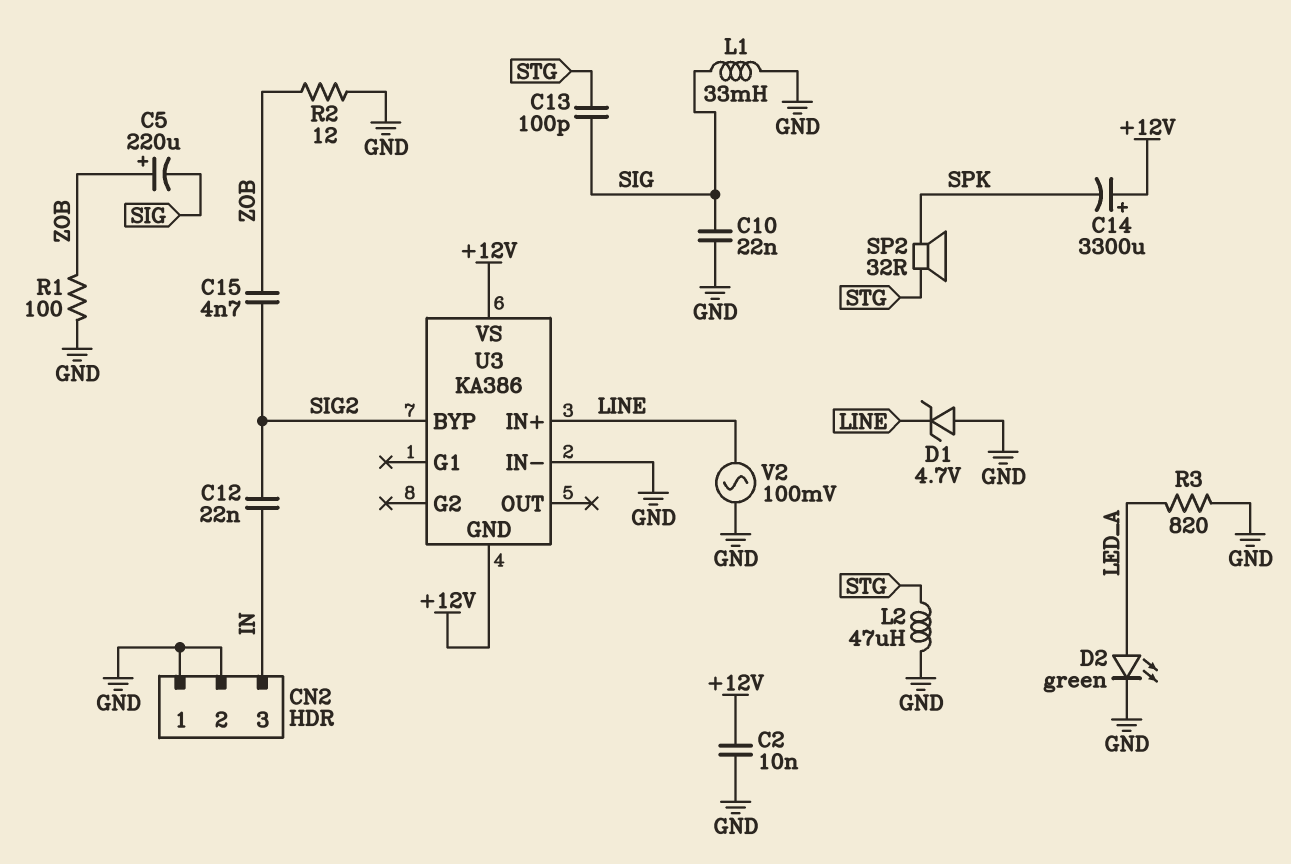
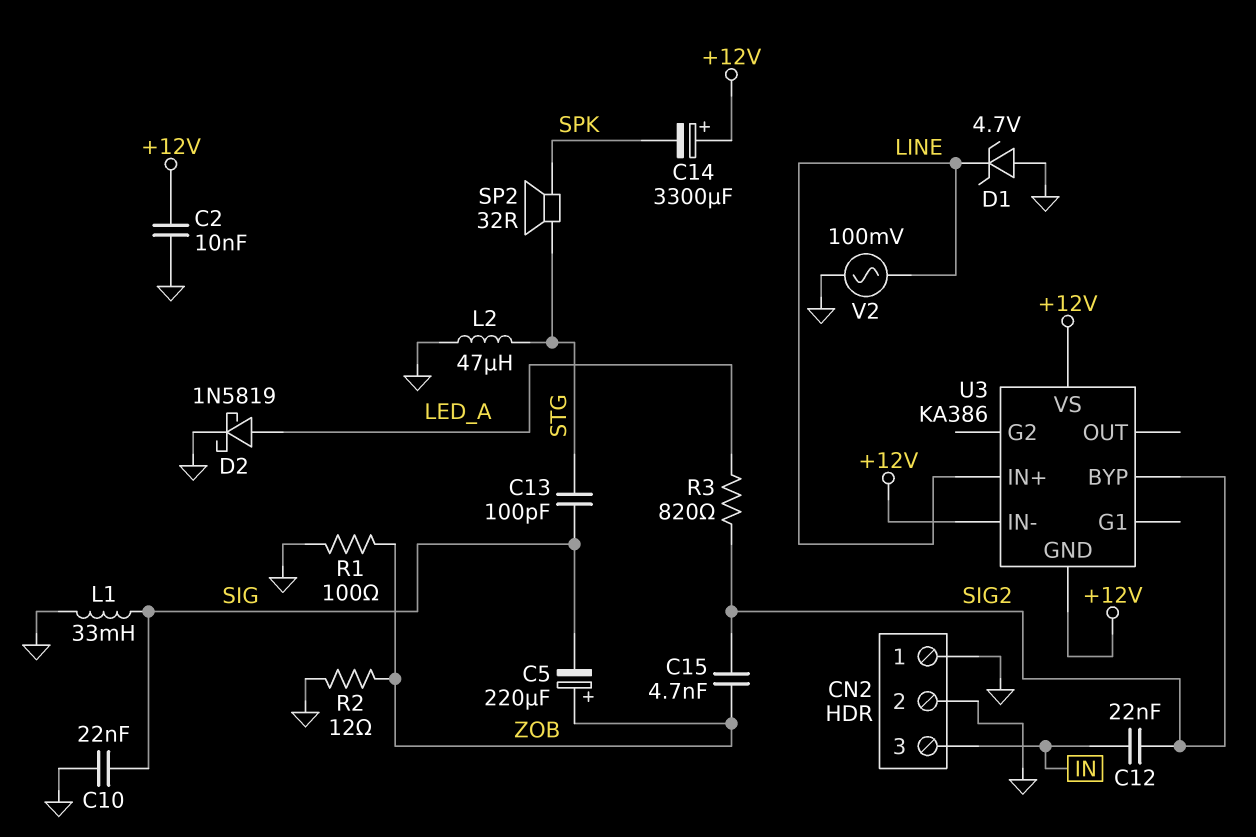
D2: LED green (A LED_A, K GND) -> schottky 1N5819 (A LED_A, K GND)
R3: 820 (GND, LED_A) -> 820 (LED_A, SIG2)
U3 pin IN-: GND -> +12V

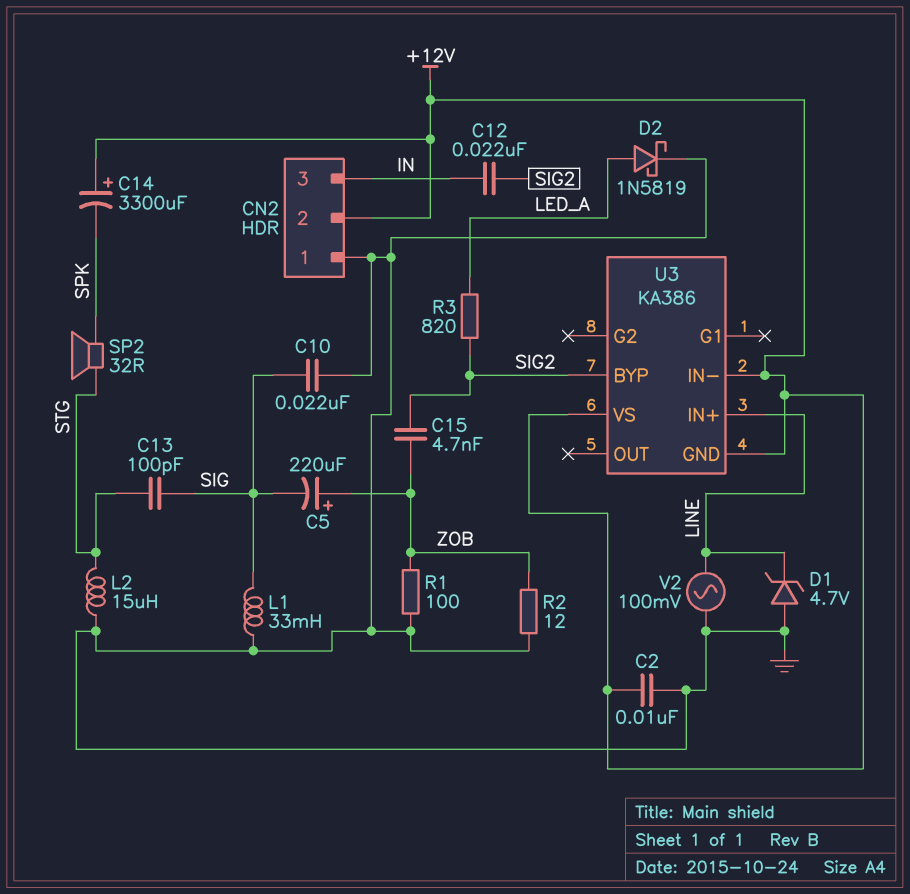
CN2 pin 2: GND -> +12V
L2: 47uH (GND, STG) -> 15uH (GND, STG)

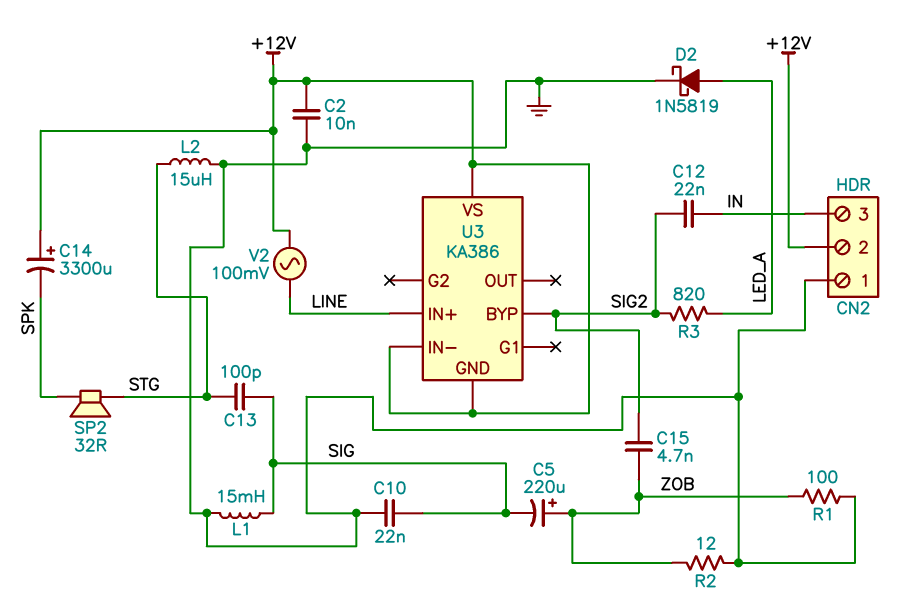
D1: zener 4.7V (A GND, K LINE) -> none
L1: 33mH (GND, SIG) -> 15mH (GND, SIG)
V2: AC 100mV (GND, LINE) -> AC 100mV (+12V, LINE)

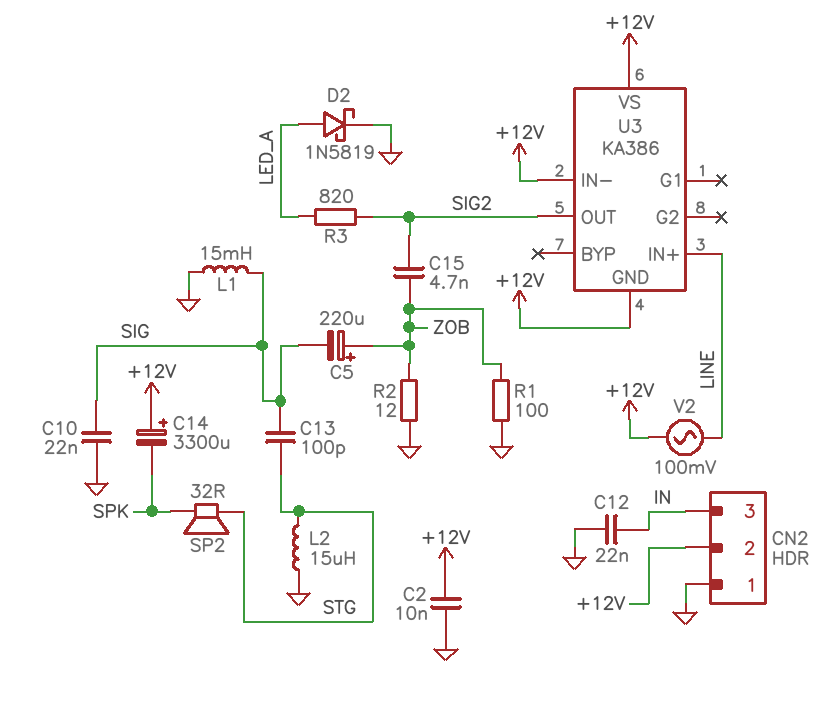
C12: 22nF (IN, SIG2) -> 22nF (GND, IN)
U3 pin BYP: SIG2 -> none
U3 pin OUT: none -> SIG2

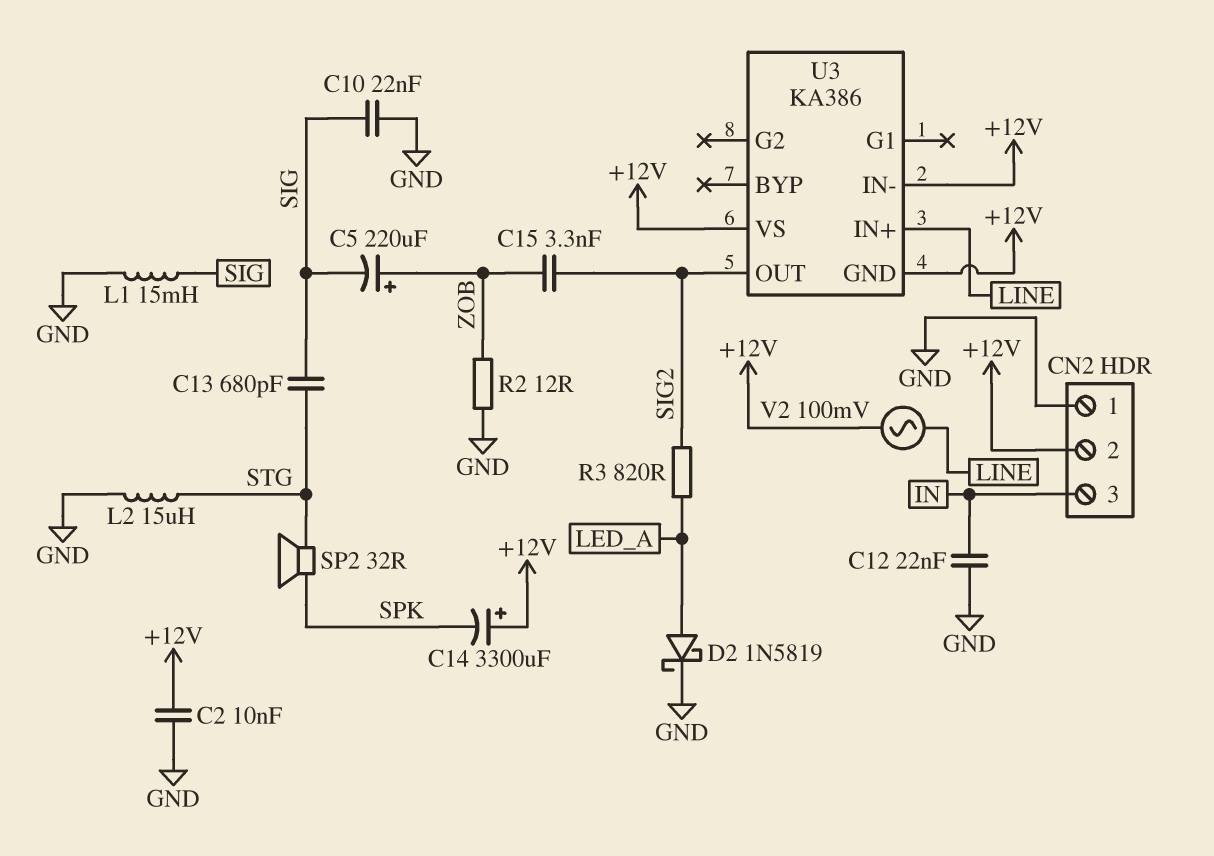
C13: 100pF (SIG, STG) -> 680pF (SIG, STG)
C15: 4.7nF (SIG2, ZOB) -> 3.3nF (SIG2, ZOB)
R1: 100 (GND, ZOB) -> none

